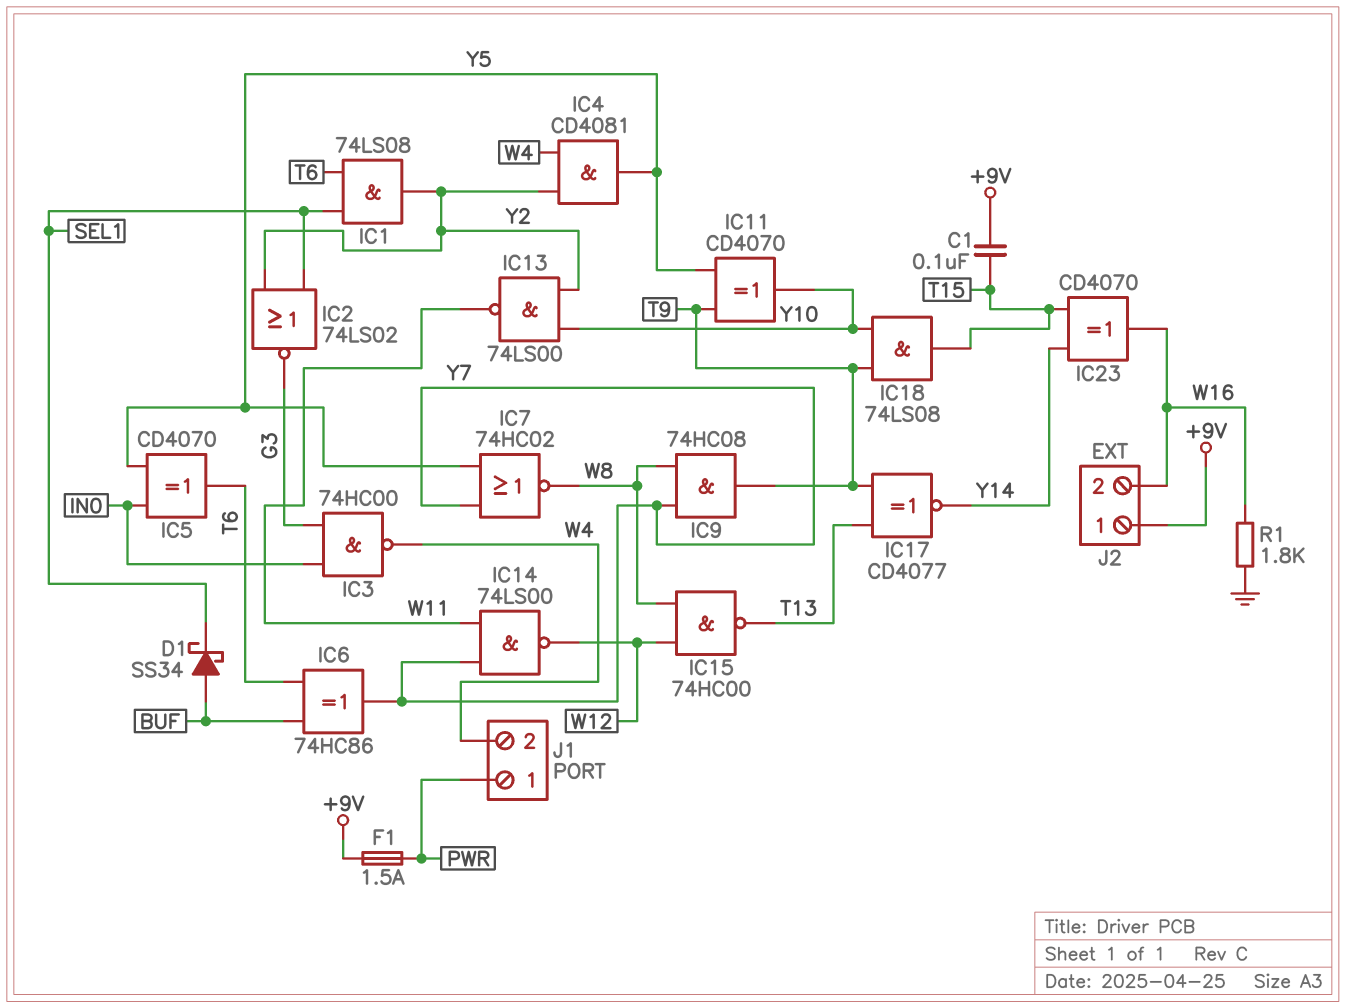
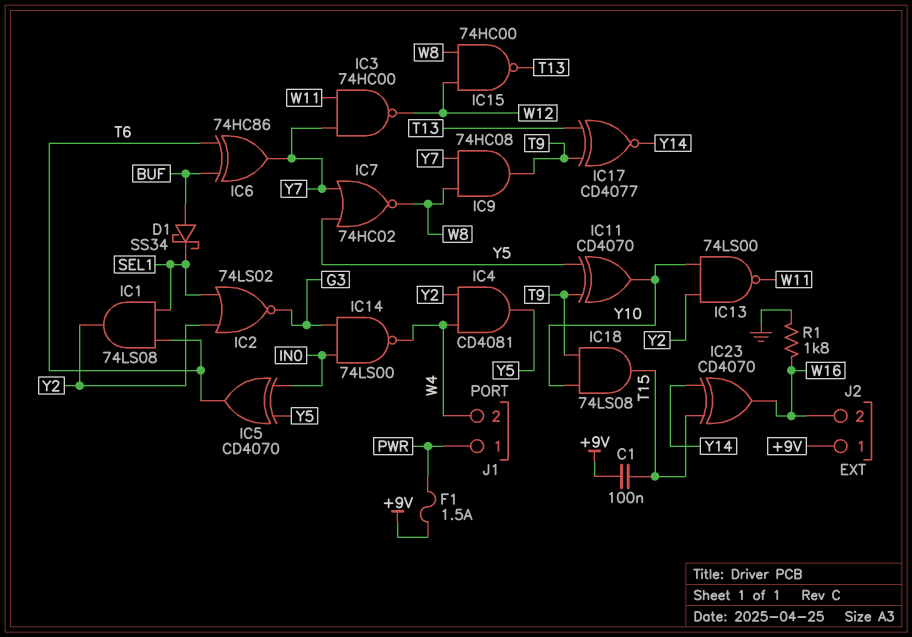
IC3: NAND 74HC00 (in G3, in IN0, out W4) -> NAND 74HC00 (in W11, in Y7, out W12)
IC14: NAND 74LS00 (in W11, in Y7, out W12) -> NAND 74LS00 (in G3, in IN0, out W4)

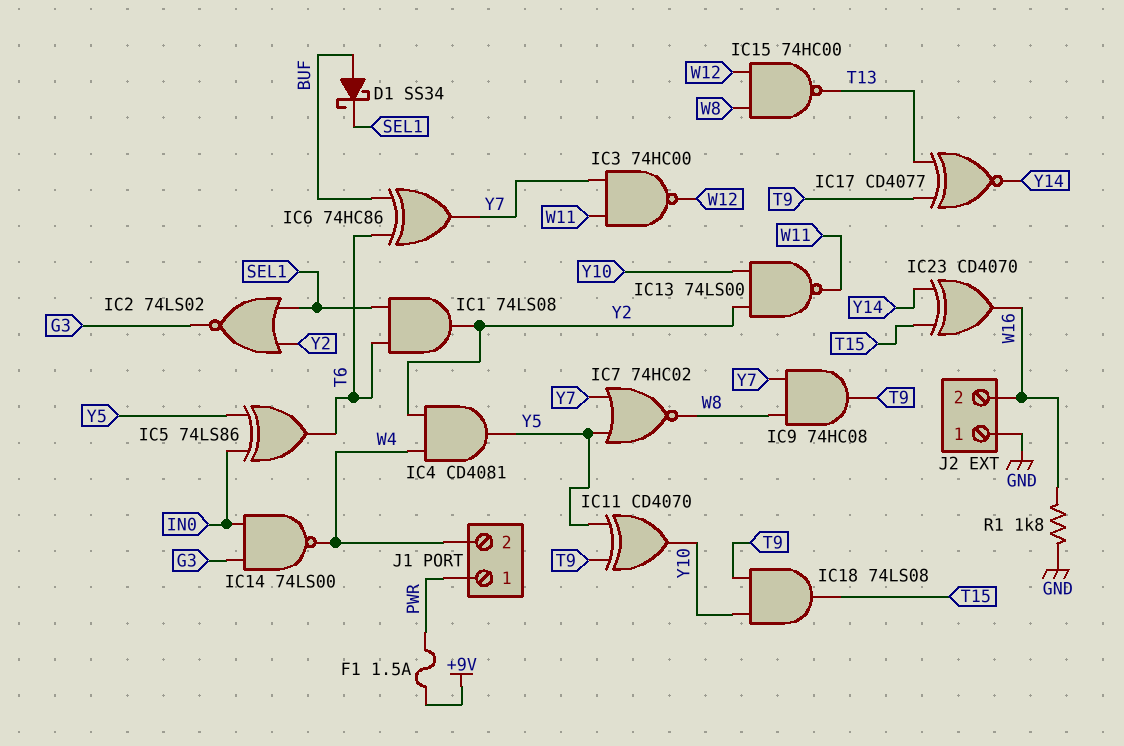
C1: 100nF (+9V, T15) -> none
IC5: XOR CD4070 (in IN0, in Y5, out T6) -> XOR 74LS86 (in IN0, in Y5, out T6)
J2 pin 1: +9V -> GND

